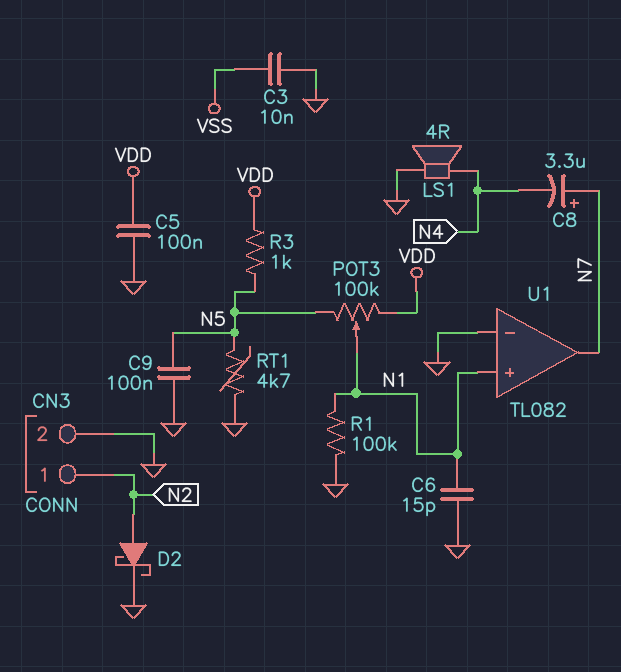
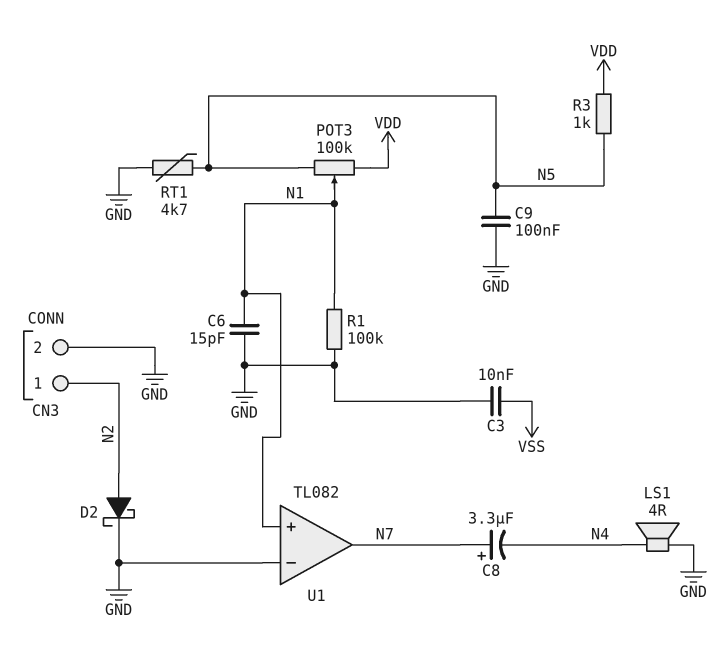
C5: 100nF (GND, VDD) -> none

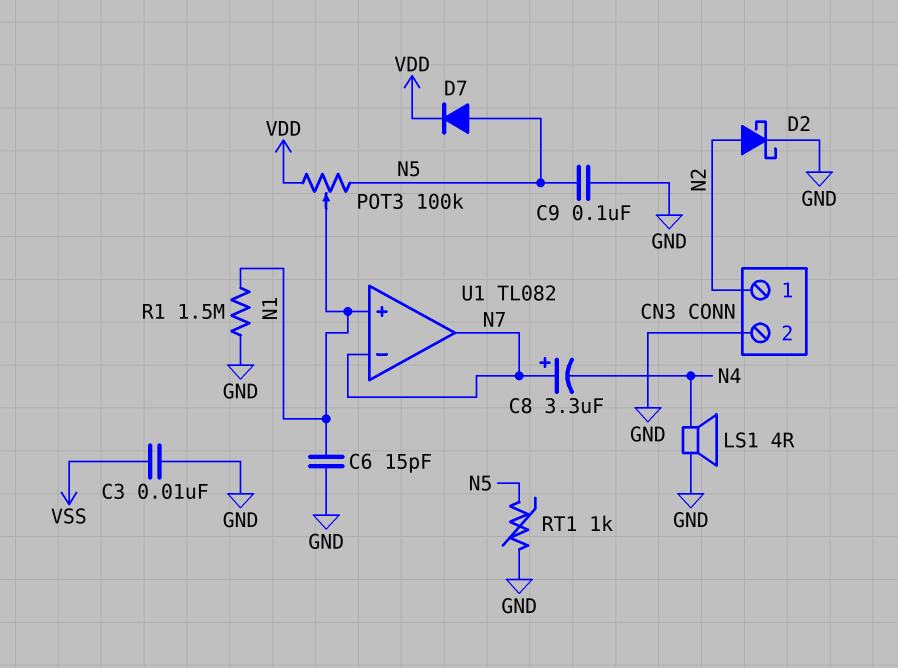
D7: none -> diode (A N5, K VDD)
R1: 100k (GND, N1) -> 1.5M (GND, N1)
R3: 1k (N5, VDD) -> none
RT1: 4.7k (GND, N5) -> 1k (GND, N5)
U1 pin in-: GND -> N7

